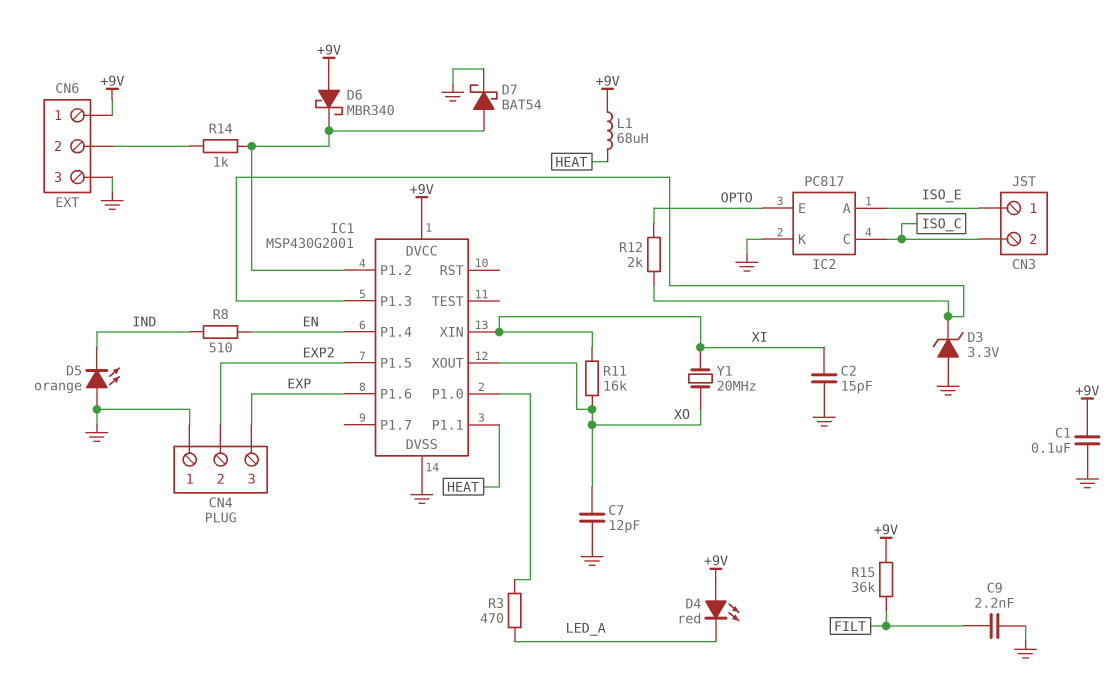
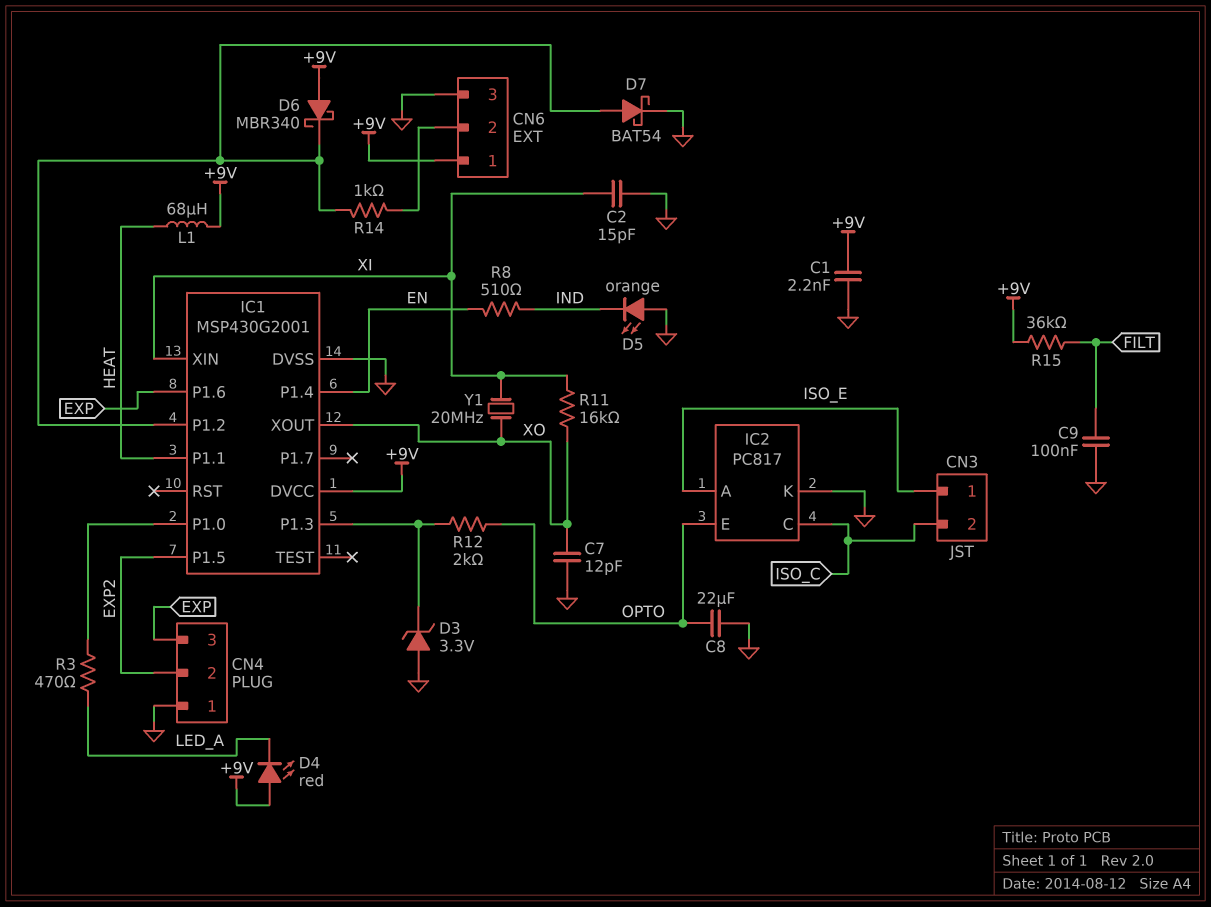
C1: 100nF (+9V, GND) -> 2.2nF (+9V, GND)
C8: none -> 22uF (GND, OPTO)
C9: 2.2nF (FILT, GND) -> 100nF (FILT, GND)

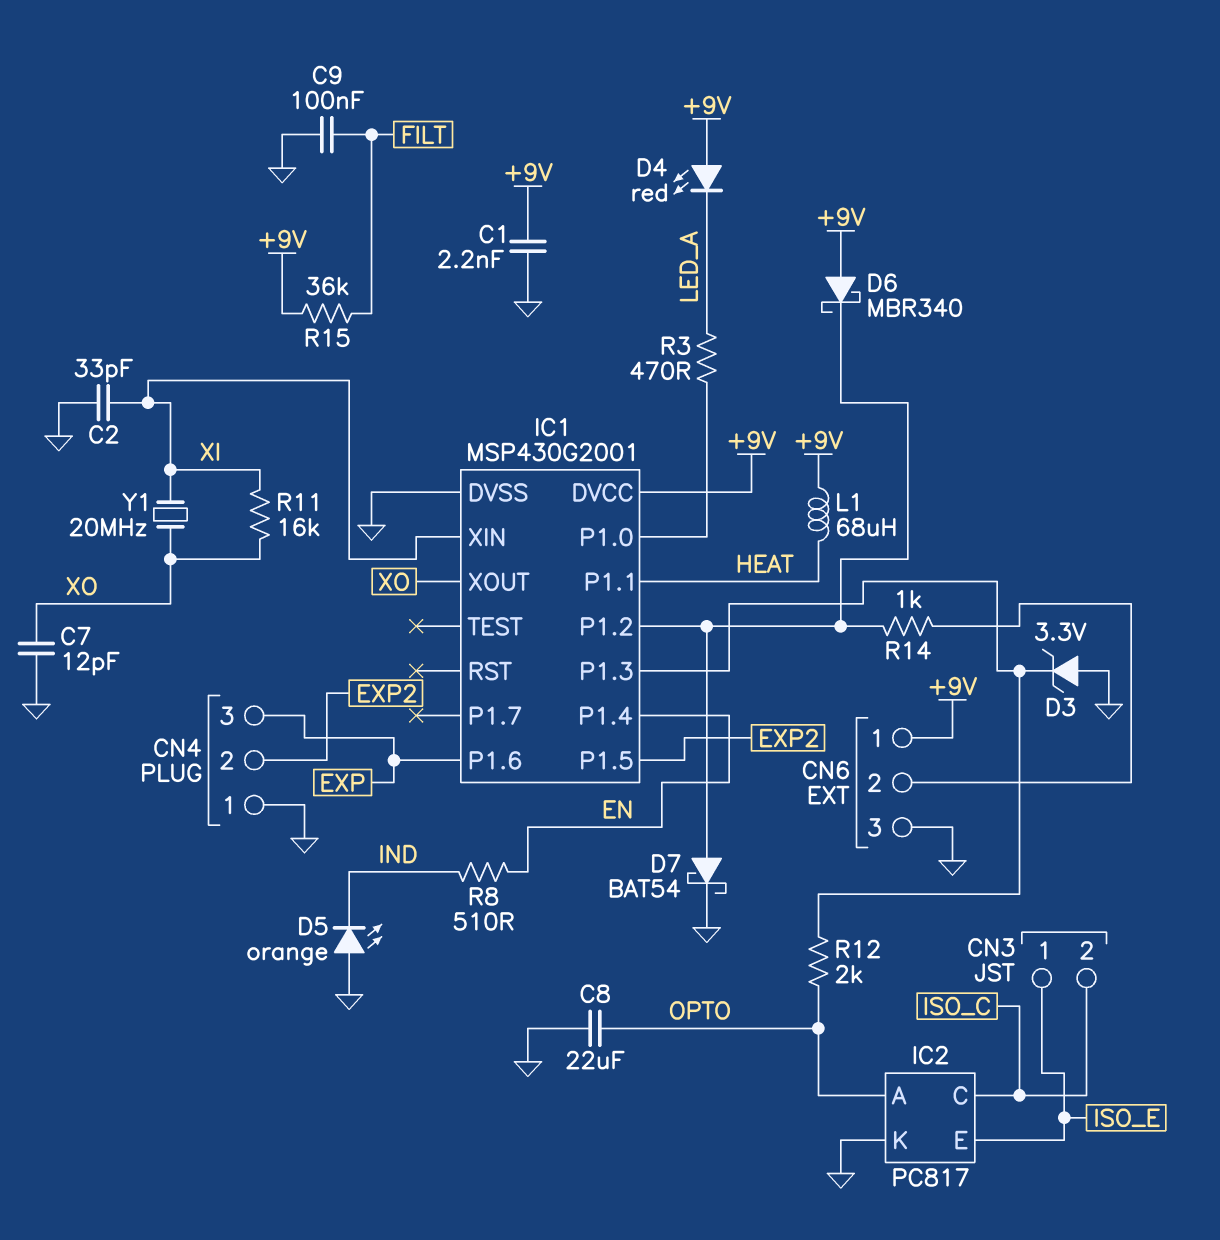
C2: 15pF (GND, XI) -> 33pF (GND, XI)
IC2 pin A: ISO_E -> OPTO
IC2 pin E: OPTO -> ISO_E

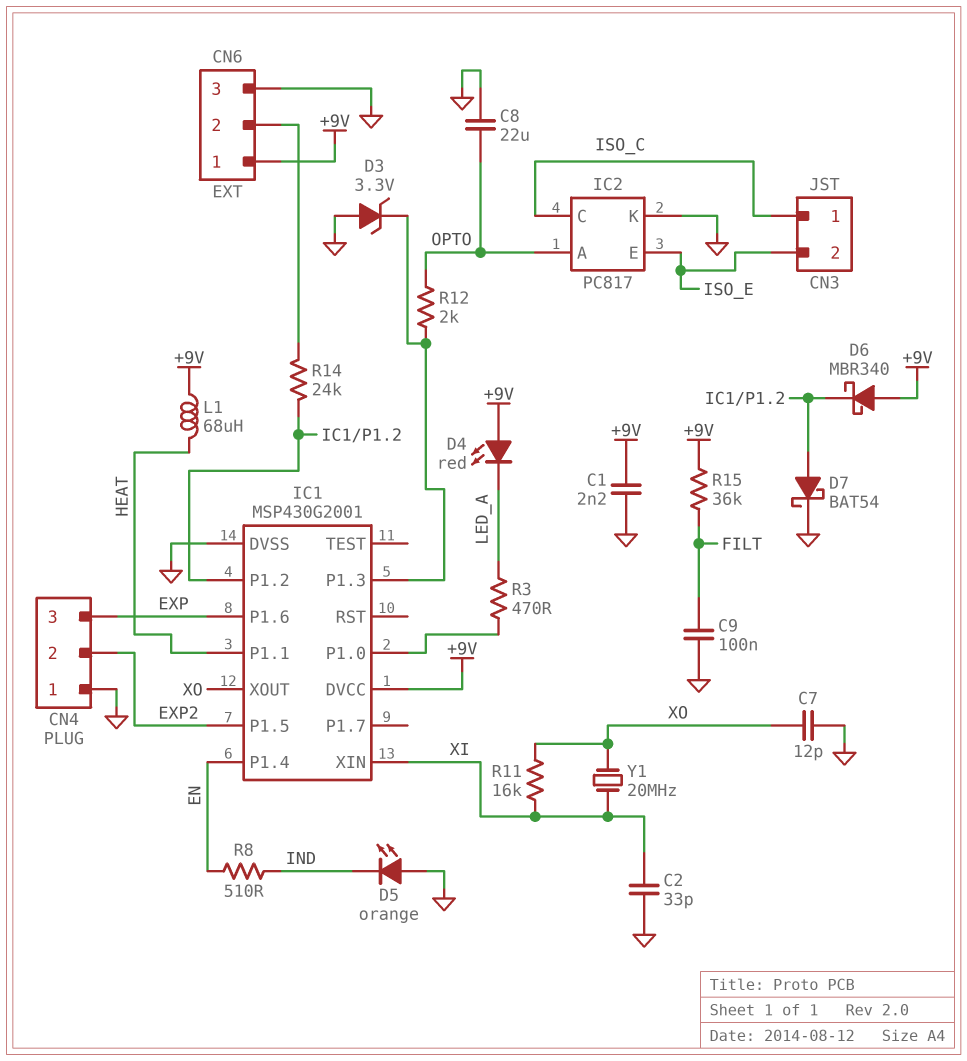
CN3 pin 1: ISO_E -> ISO_C
CN3 pin 2: ISO_C -> ISO_E
R14: 1k (CN6/2, IC1/P1.2) -> 24k (CN6/2, IC1/P1.2)

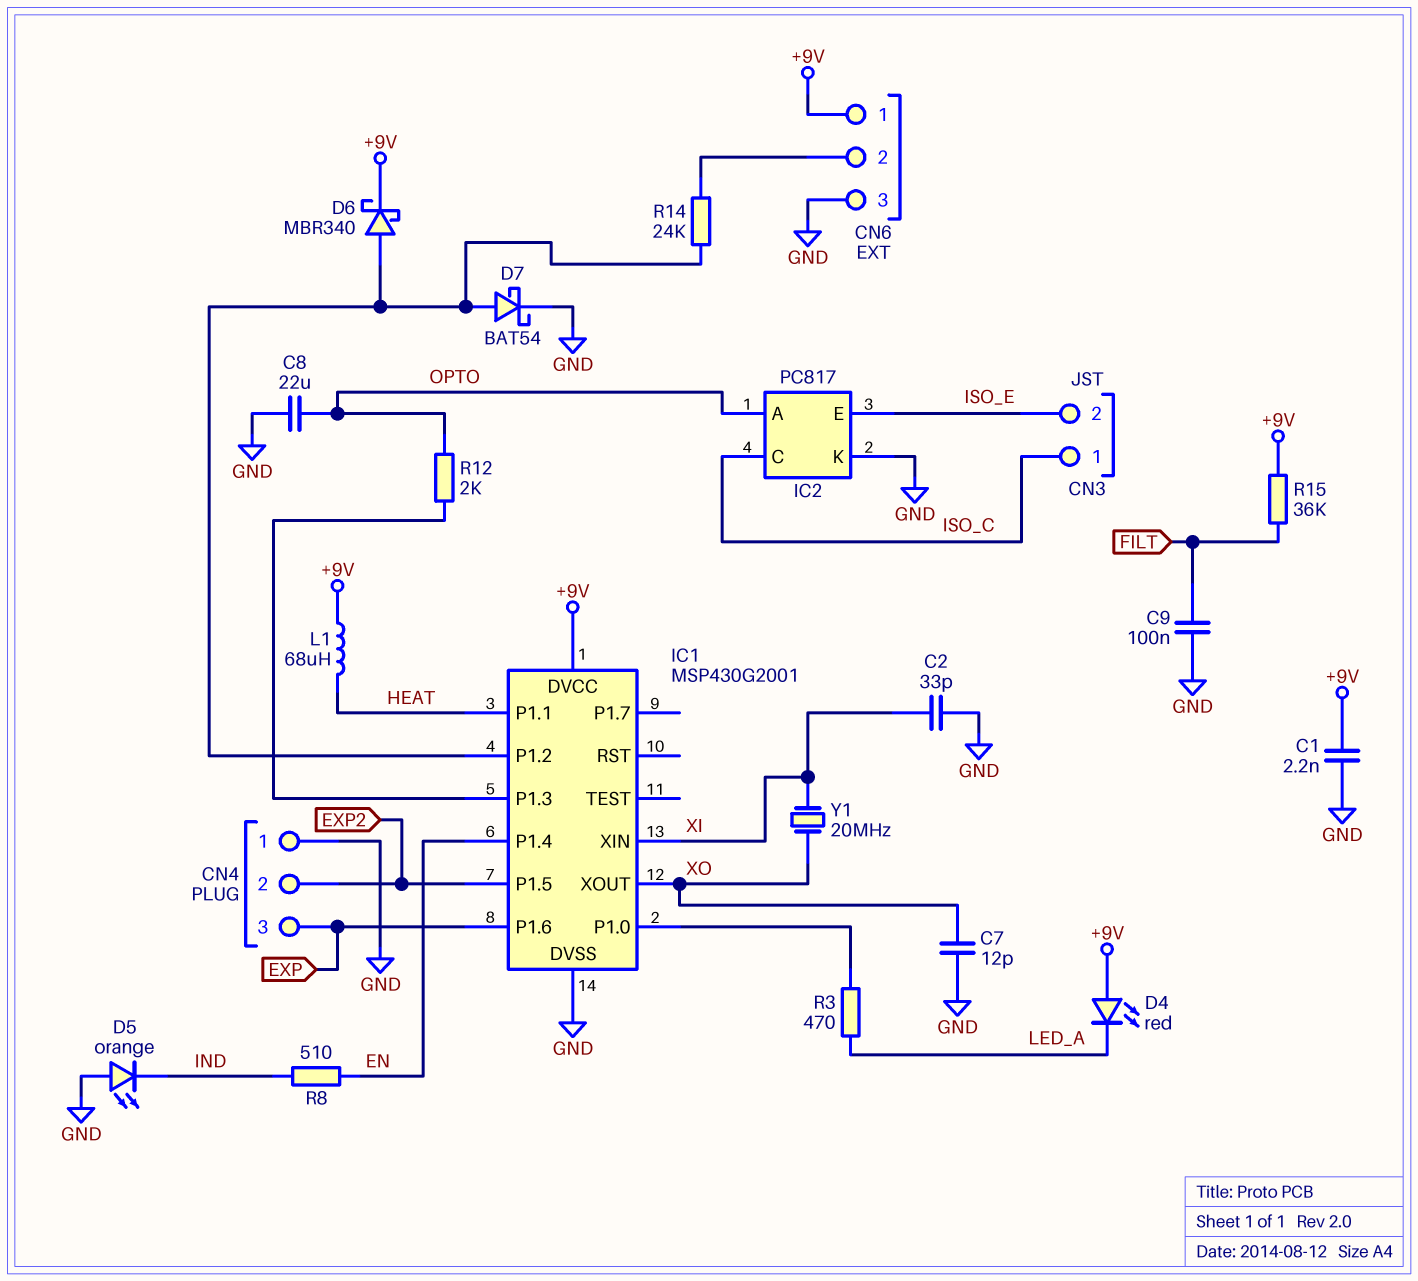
D3: zener 3.3V (A GND, K IC1/P1.3) -> none
D6: schottky MBR340 (A +9V, K IC1/P1.2) -> schottky MBR340 (A IC1/P1.2, K +9V)
R11: 16k (XI, XO) -> none

